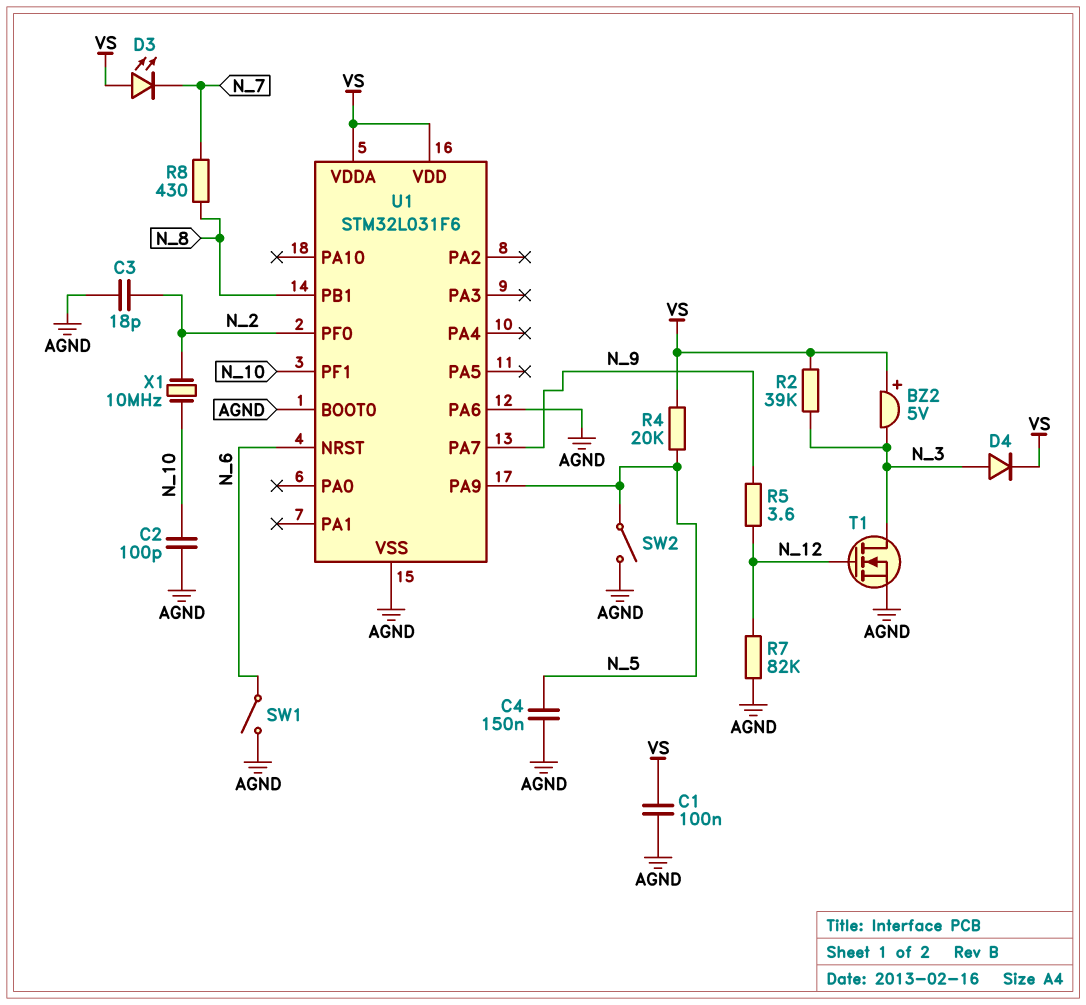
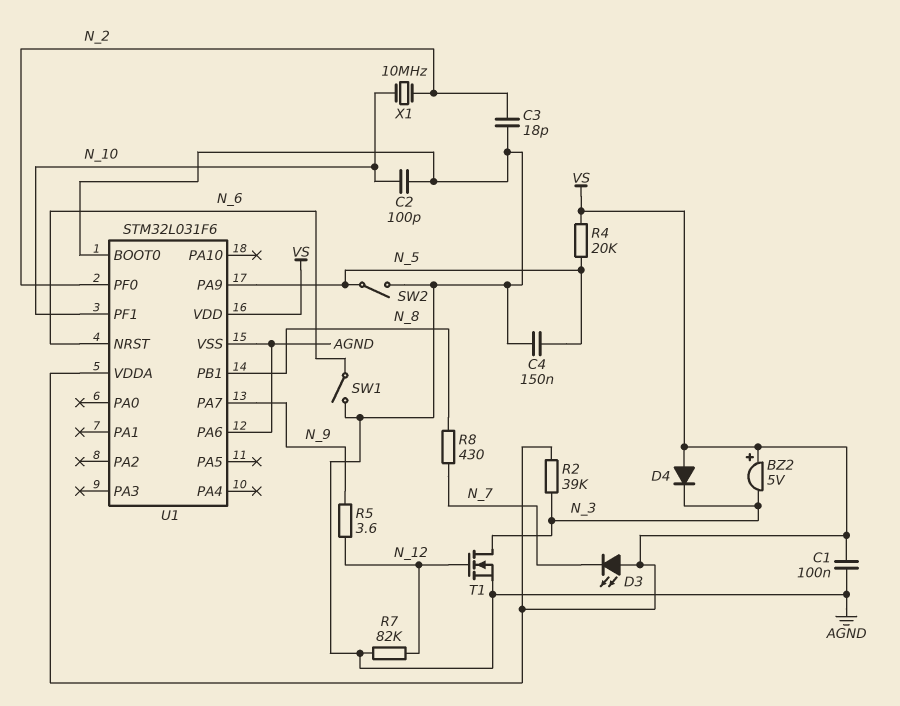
D4: diode (A N_3, K VS) -> diode (A VS, K N_3)

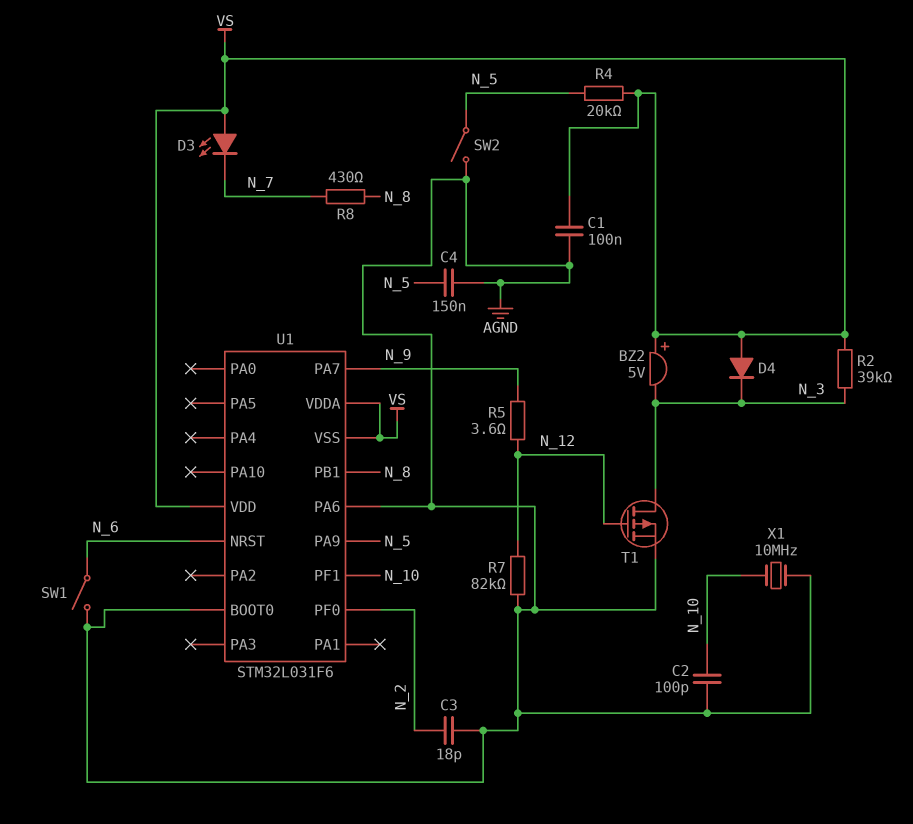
T1: NMOS (G N_12, D N_3, S AGND) -> PMOS (G N_12, D N_3, S AGND)
U1 pin VSS: AGND -> VS
X1: 10MHz (N_2, N_10) -> 10MHz (AGND, N_10)

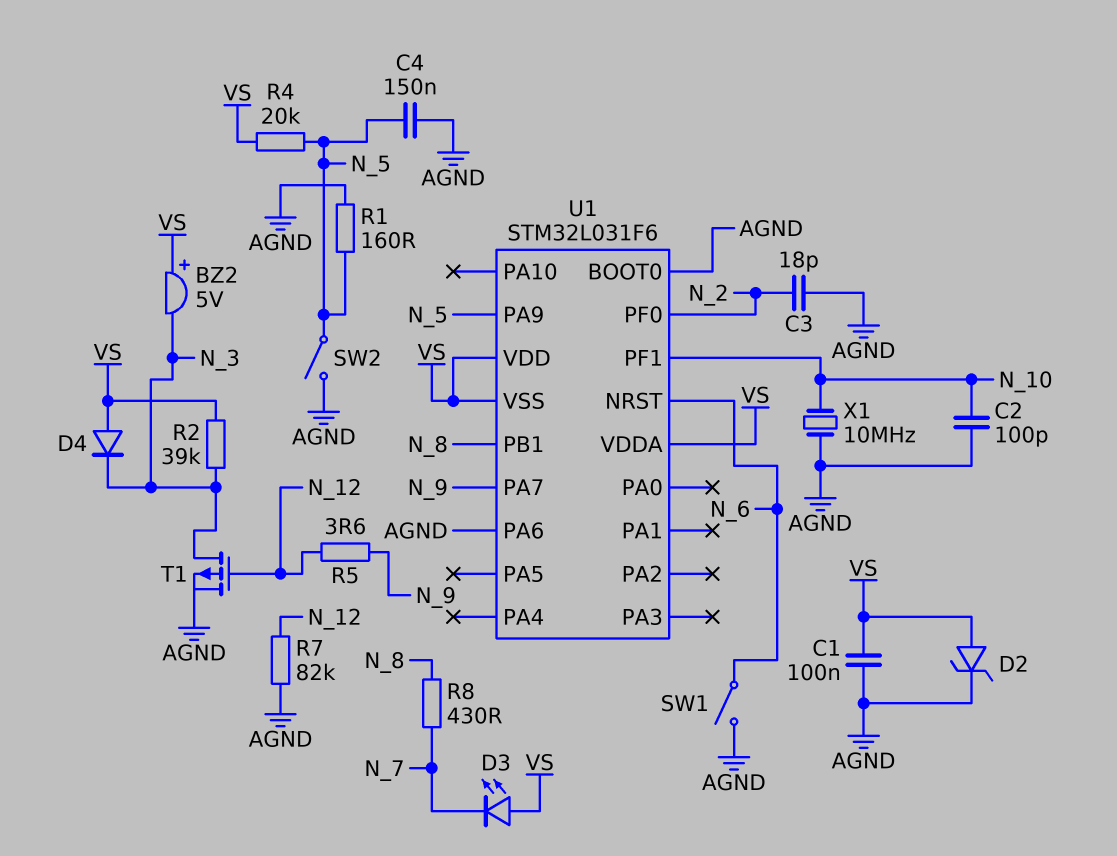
D2: none -> zener (A VS, K AGND)
R1: none -> 160 (AGND, N_5)

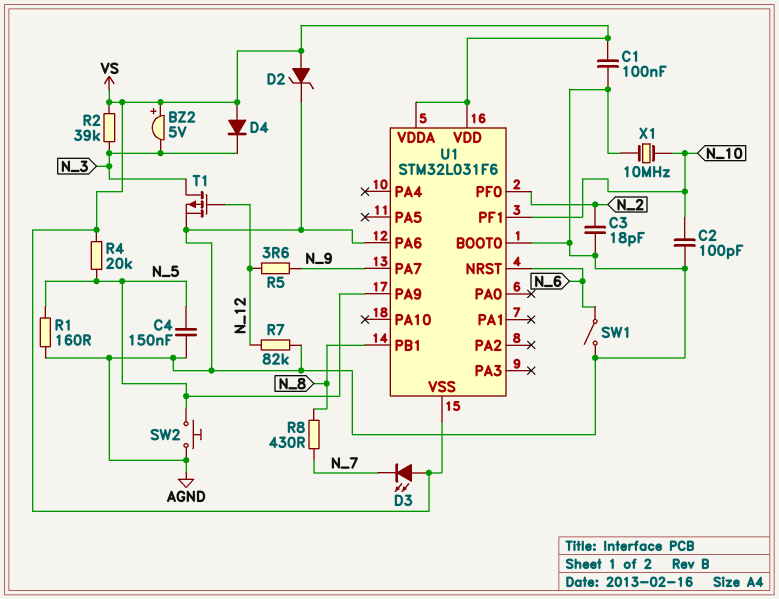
SW2: switch (AGND, N_5) -> button (AGND, N_5)

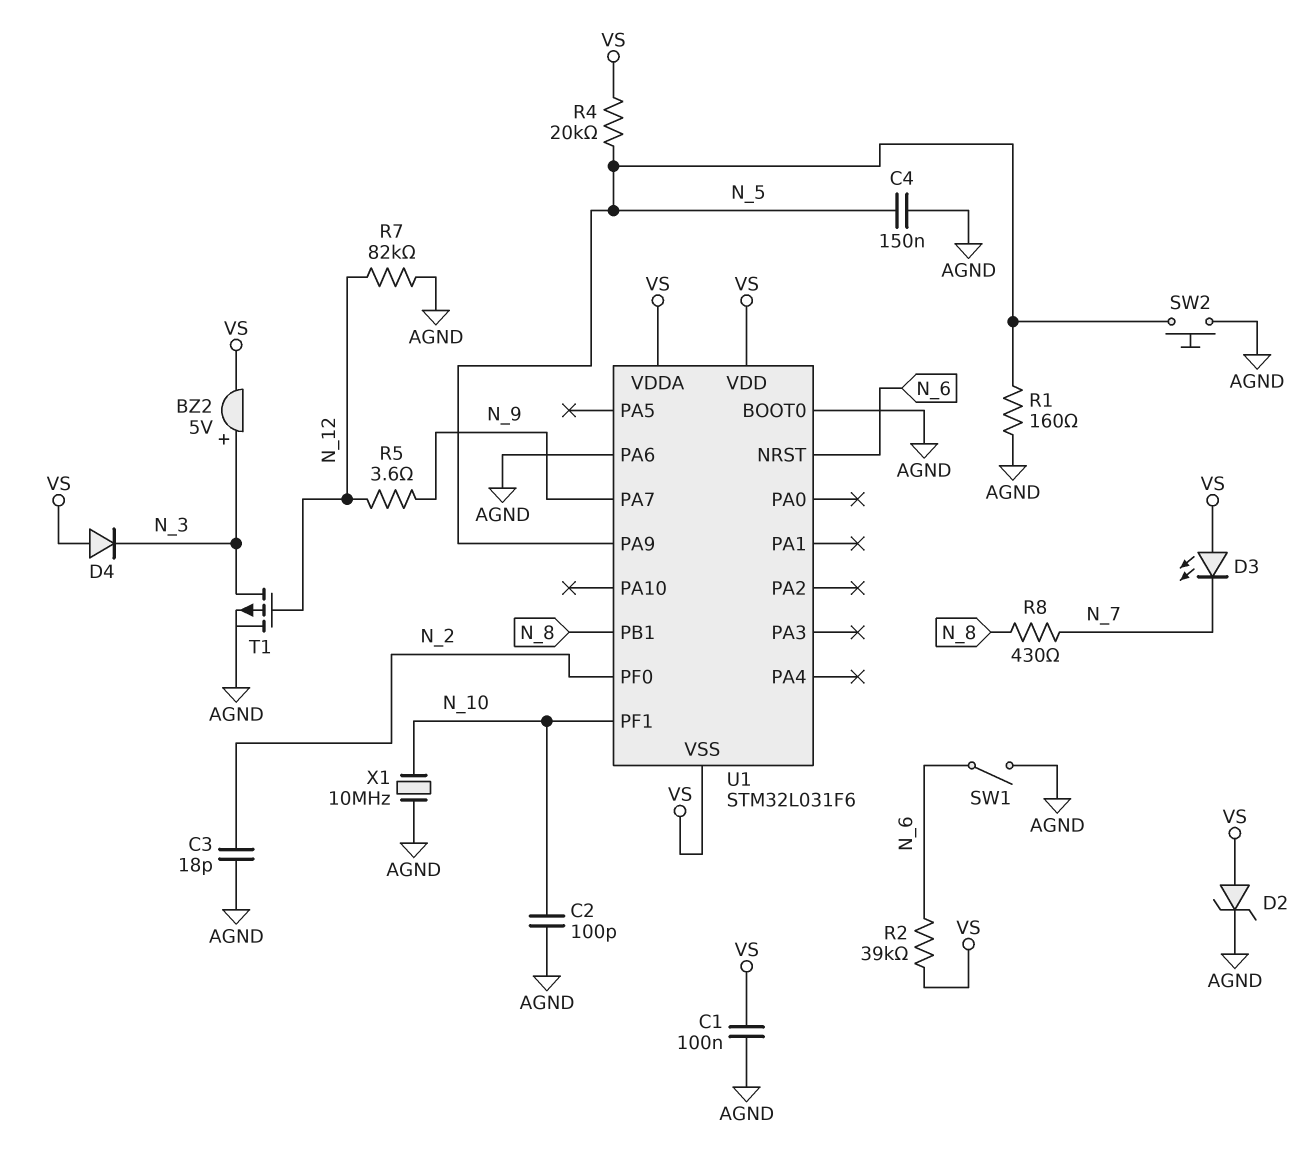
BZ2: buzzer 5V (plus VS, minus N_3) -> buzzer 5V (plus N_3, minus VS)
R2: 39k (N_3, VS) -> 39k (N_6, VS)

